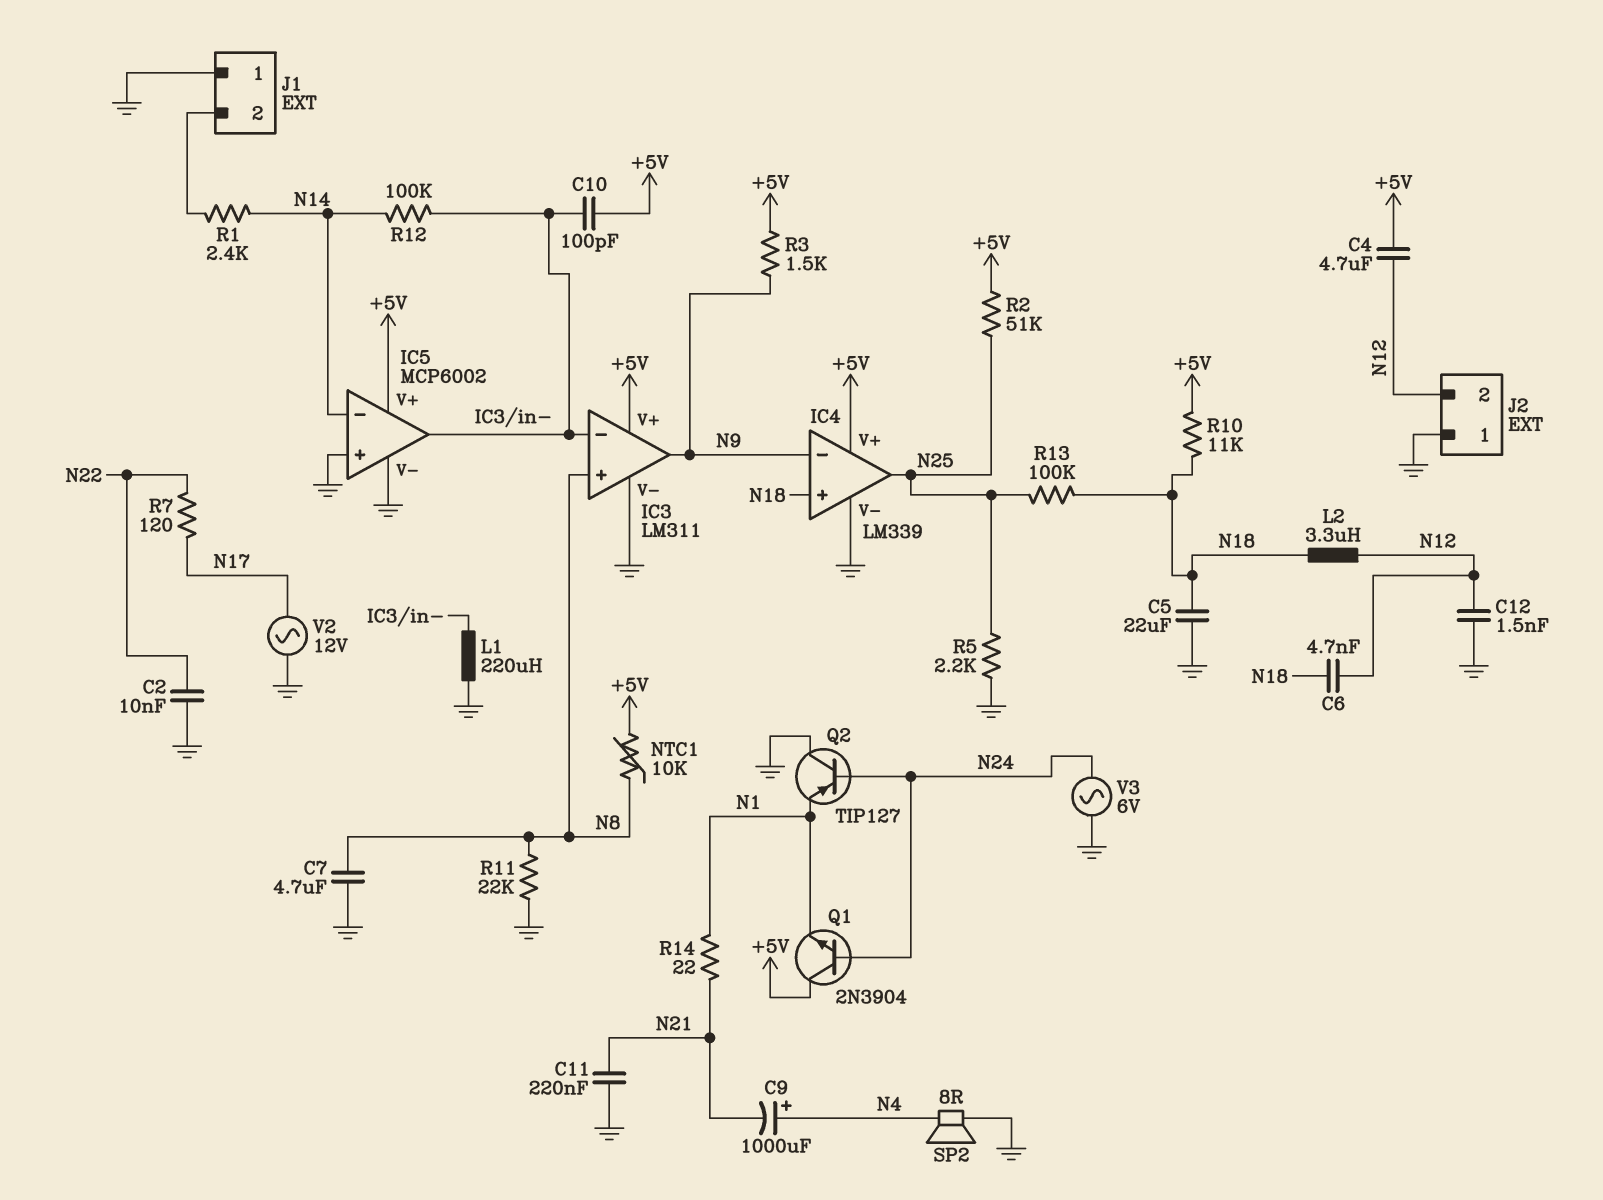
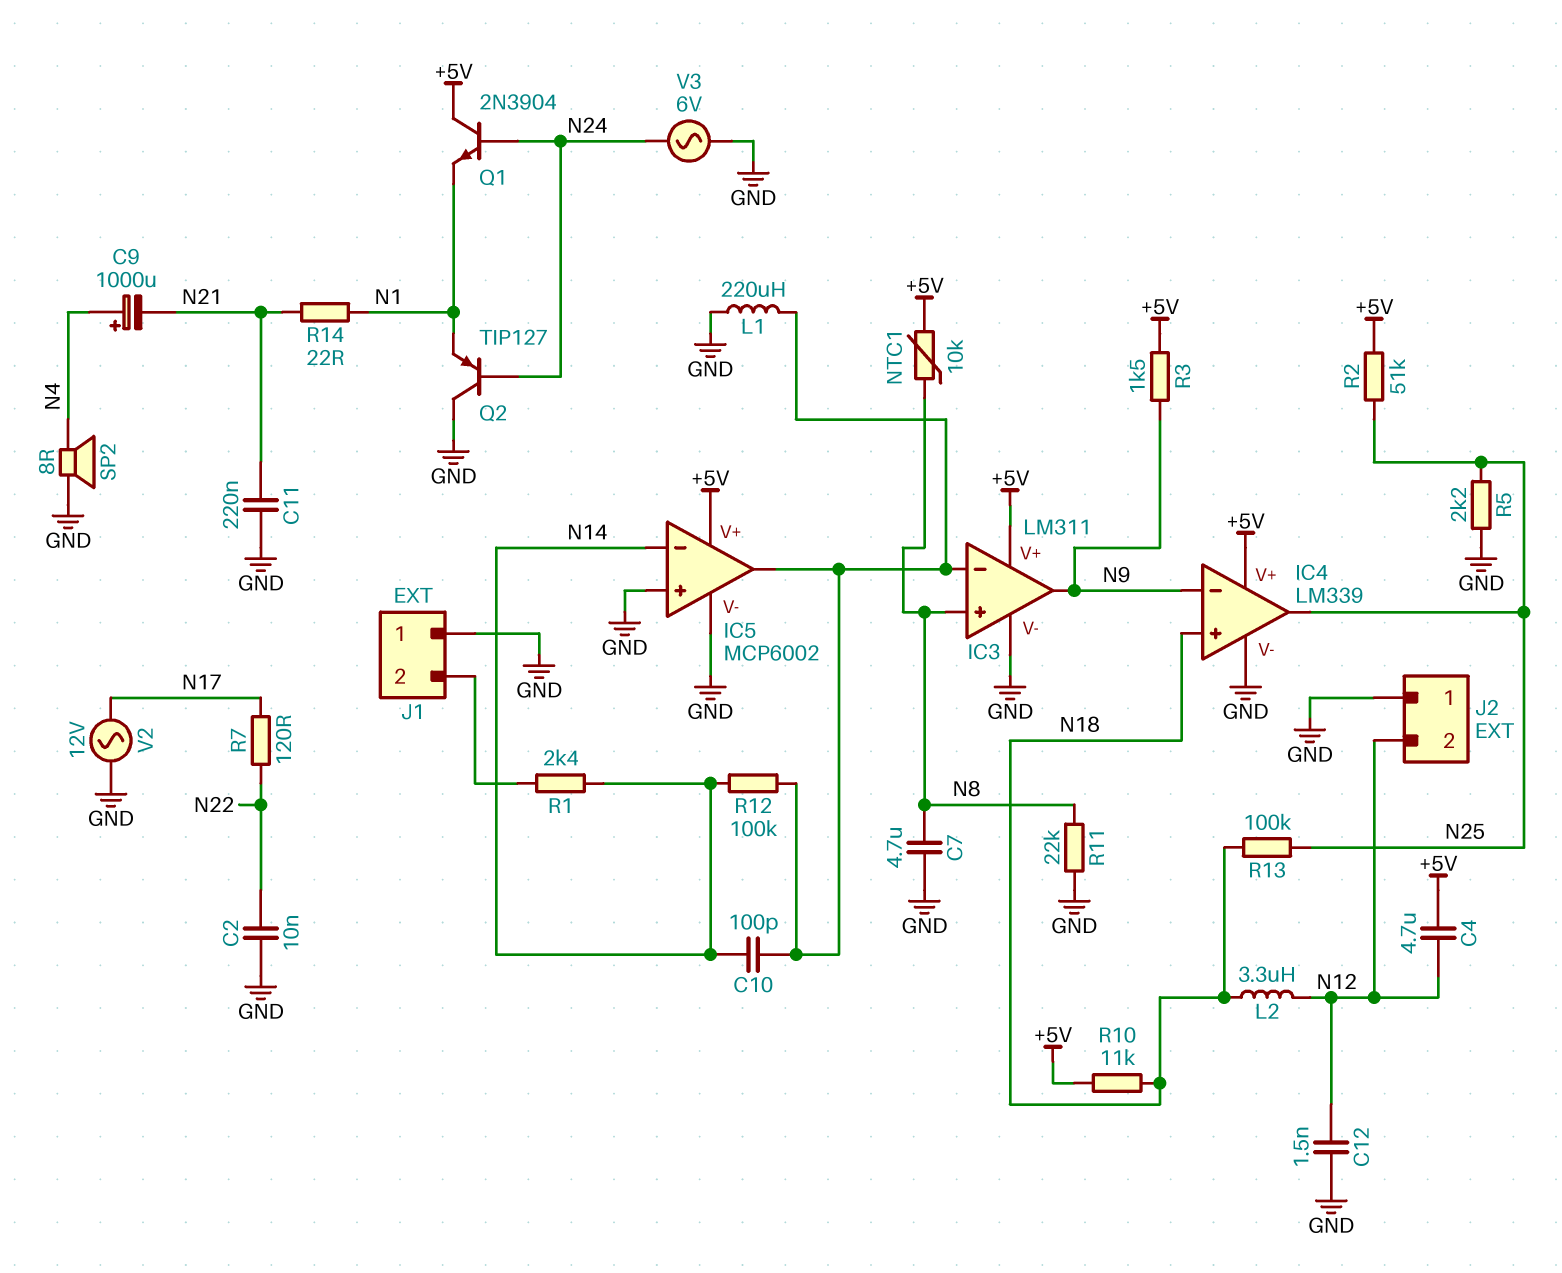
C5: 22uF (GND, N18) -> none
C6: 4.7nF (N12, N18) -> none
C10: 100pF (+5V, IC3/in-) -> 100pF (IC3/in-, N14)

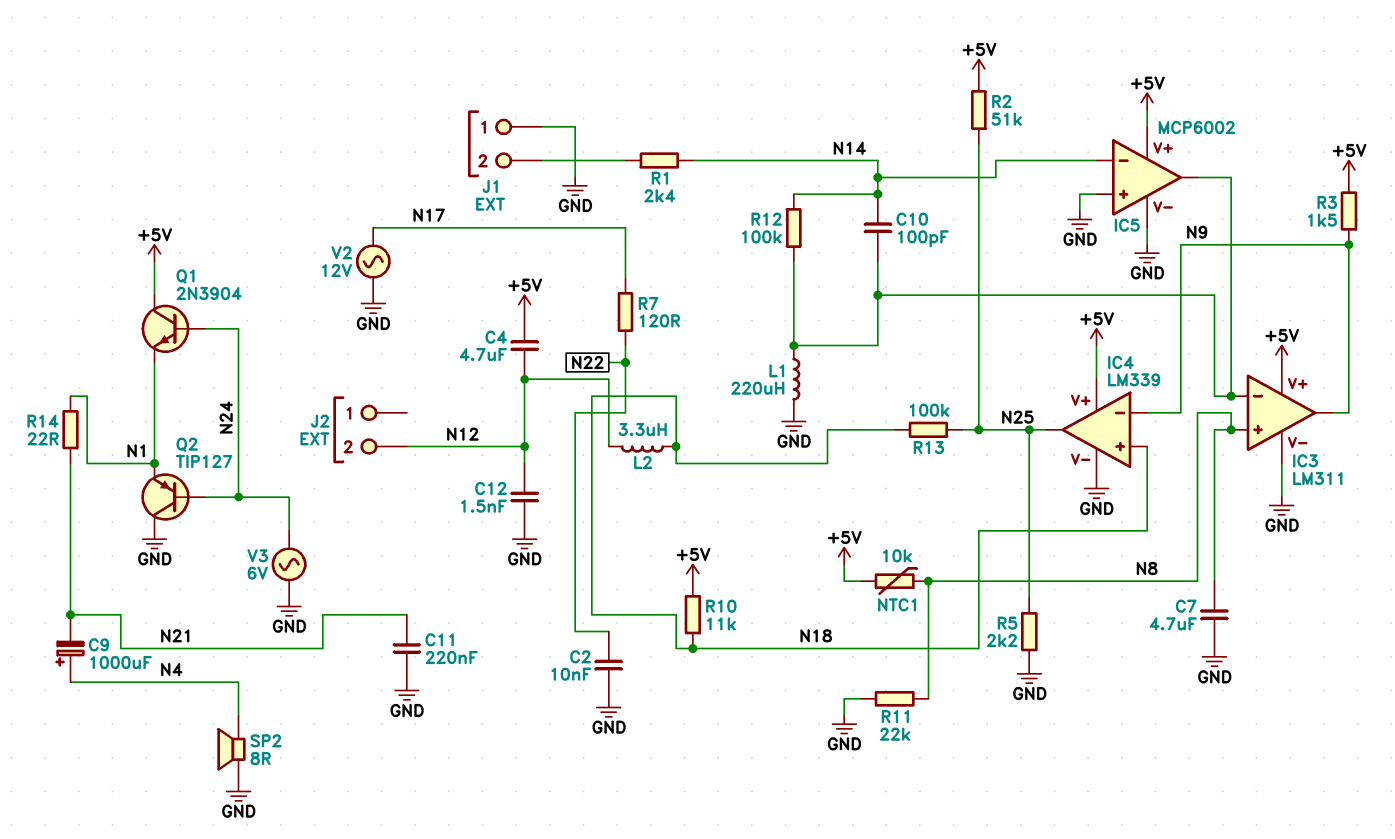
J2 pin 1: GND -> none

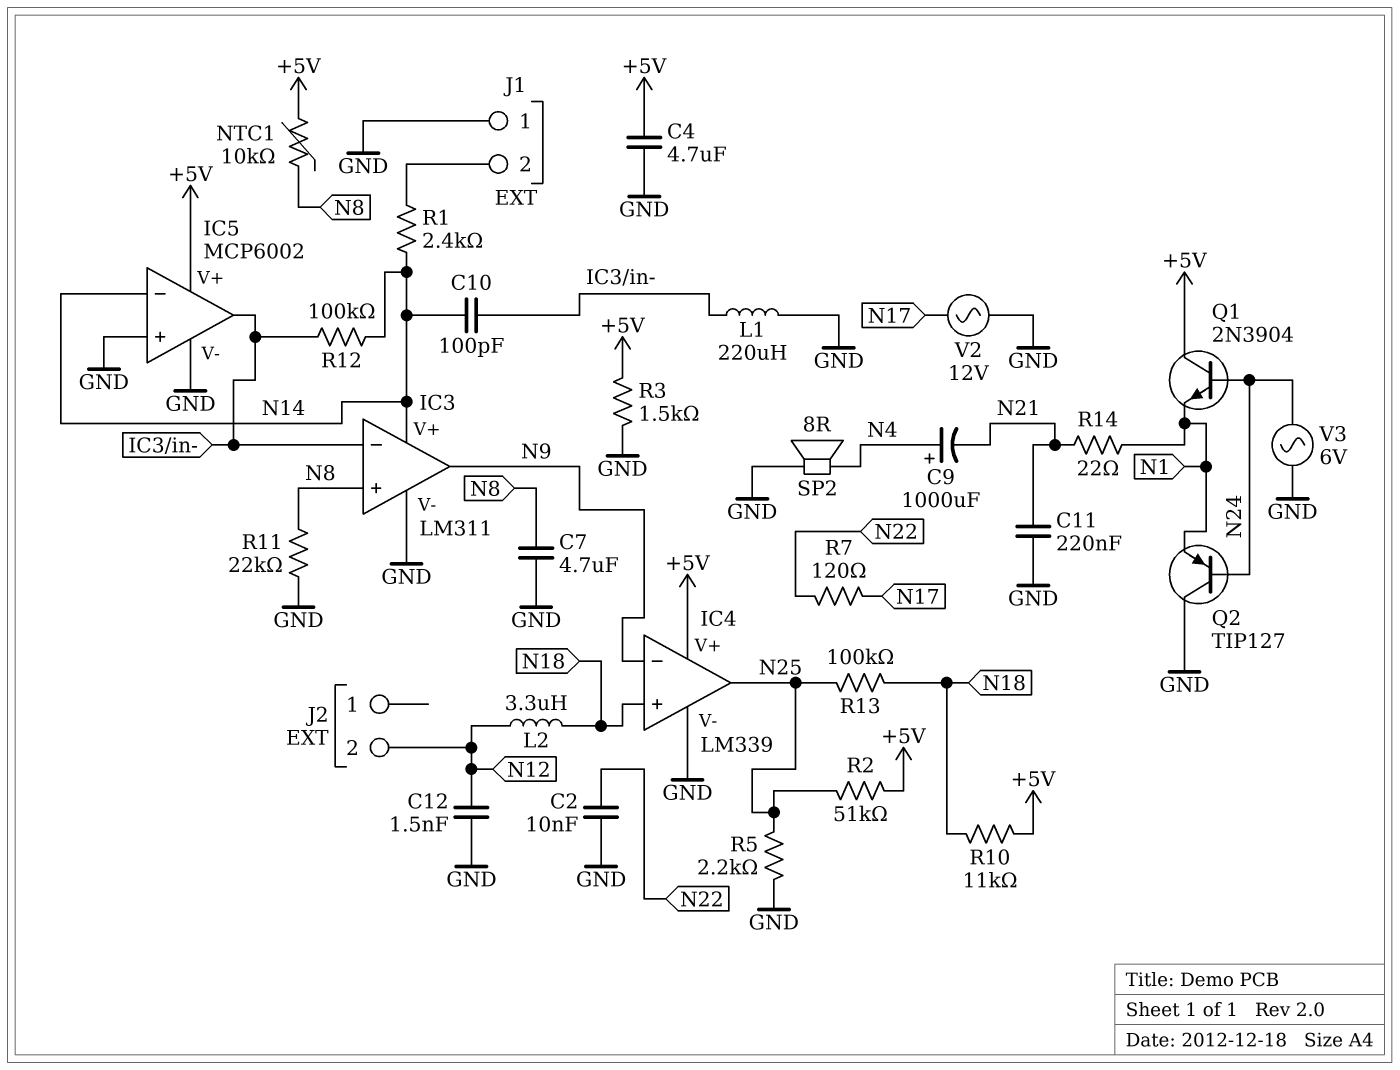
C4: 4.7uF (+5V, N12) -> 4.7uF (+5V, GND)
IC3 pin V+: +5V -> N14
R3: 1.5k (+5V, N9) -> 1.5k (+5V, GND)

